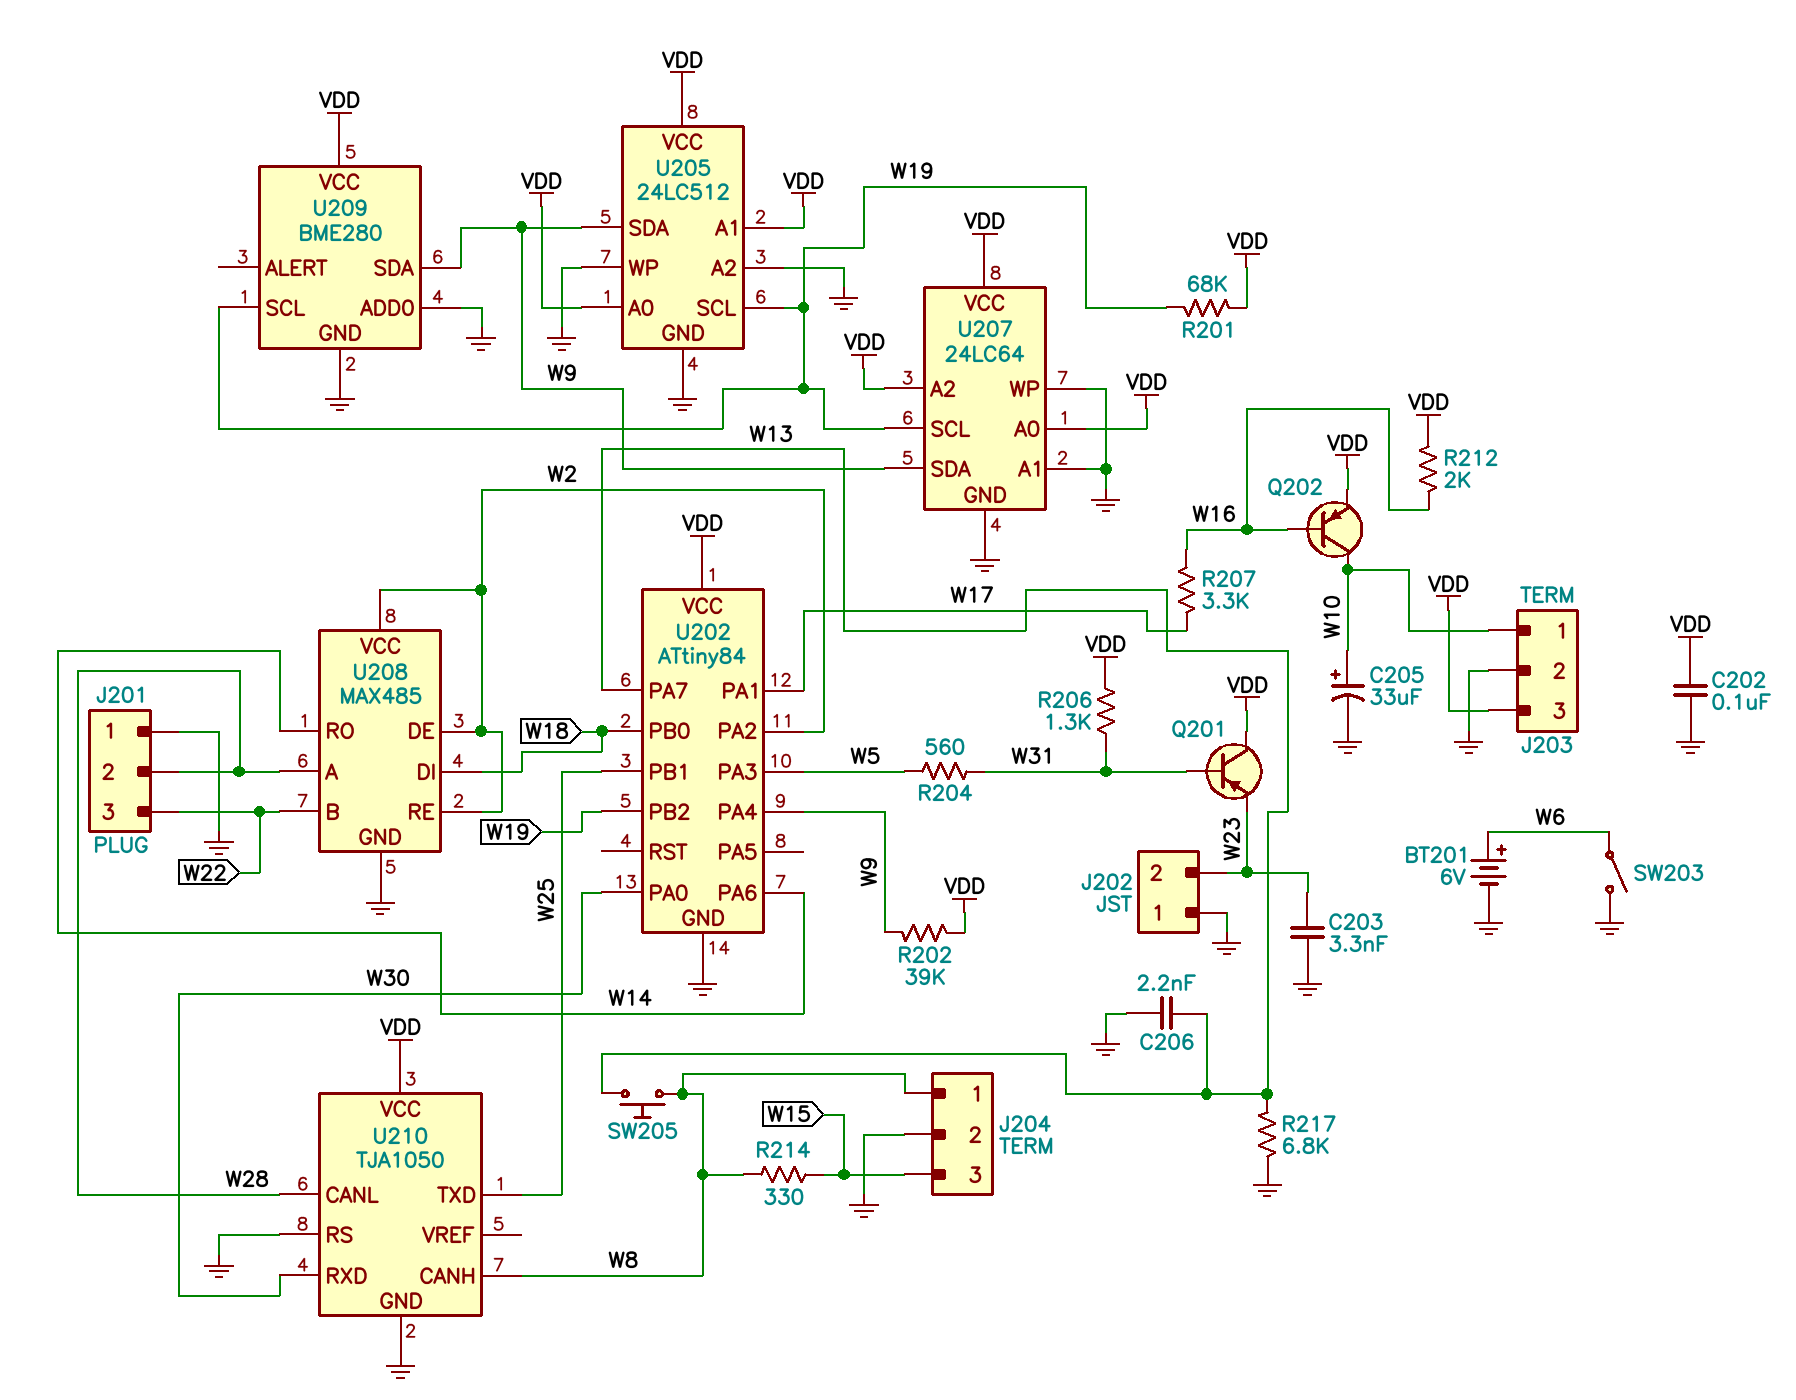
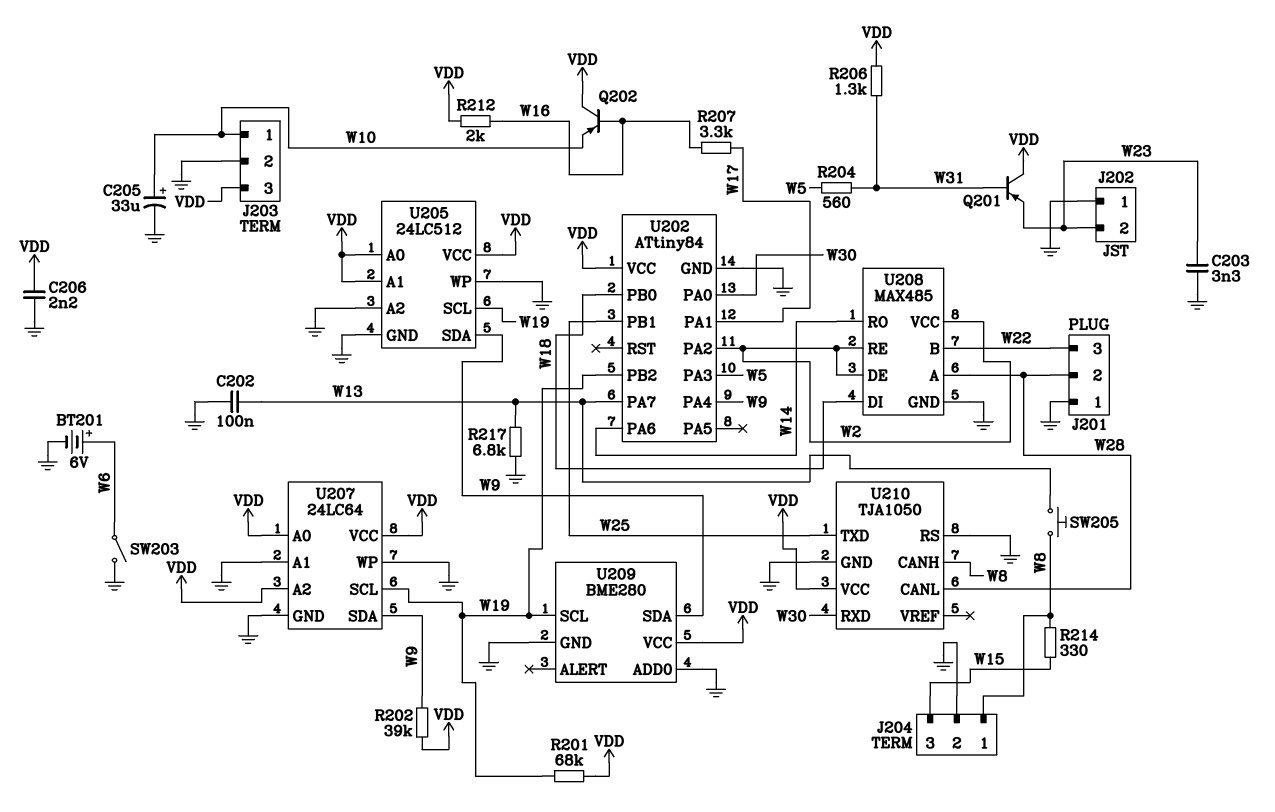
C202: 100nF (GND, VDD) -> 100nF (GND, W13)
C206: 2.2nF (GND, W13) -> 2.2nF (GND, VDD)
Q202: PNP (B W16, C W10, E VDD) -> PNP (B W16, C VDD, E W10)

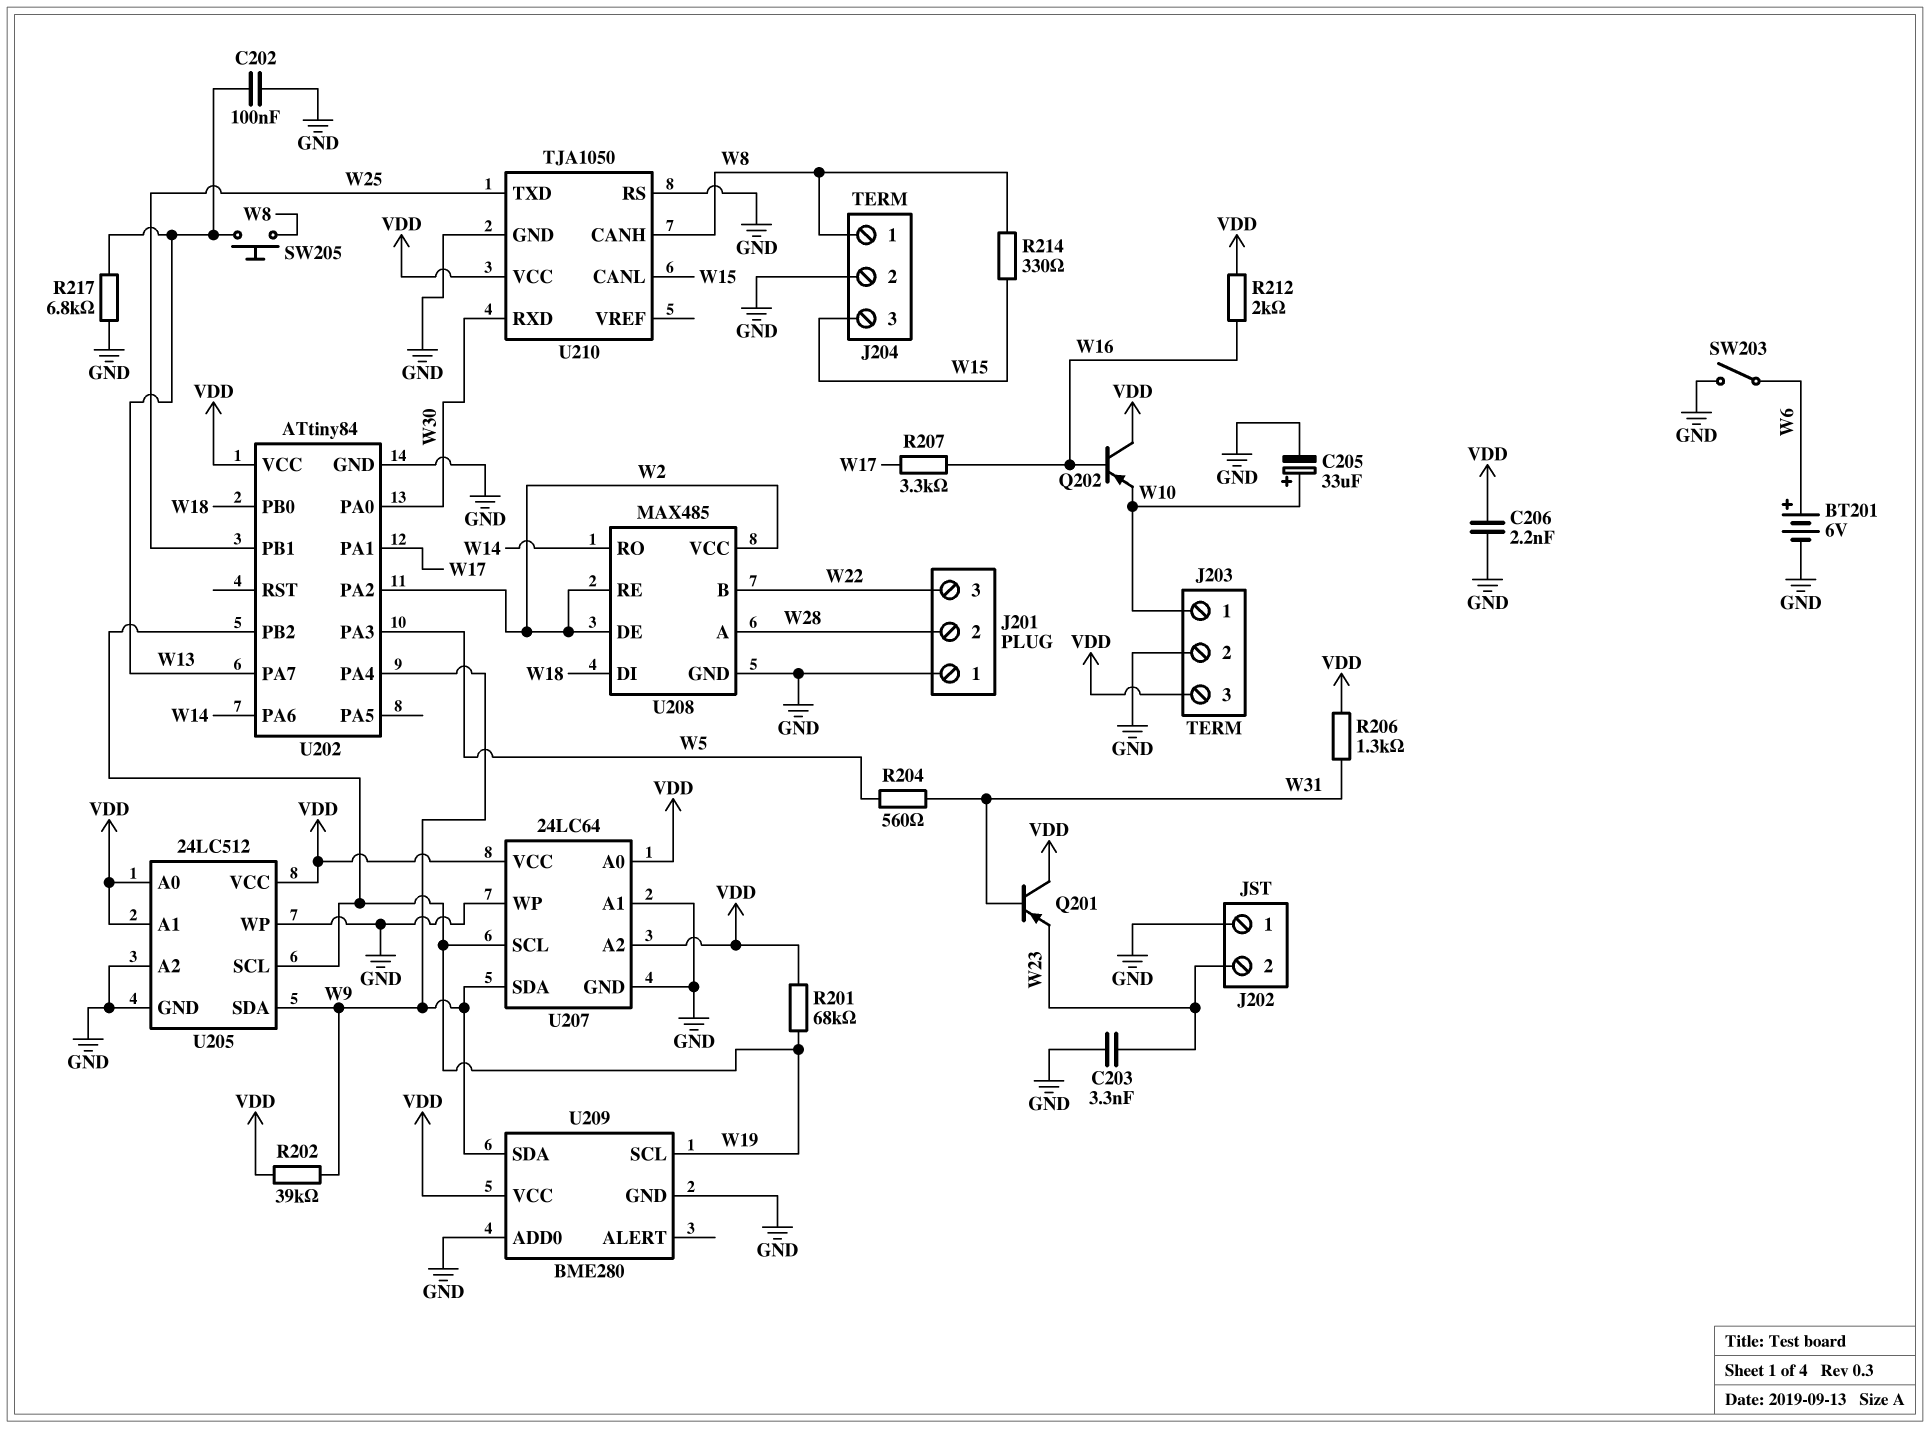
U210 pin CANL: W28 -> W15

